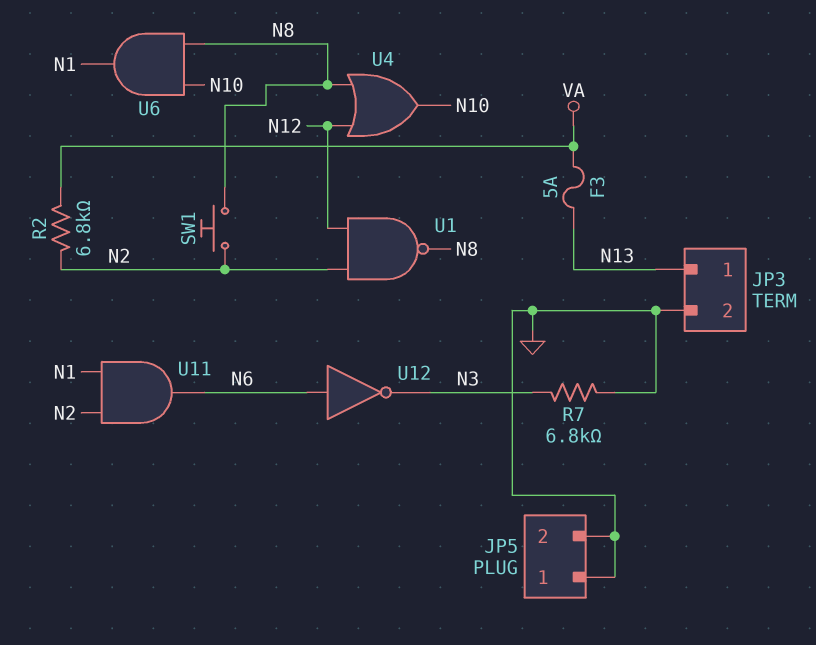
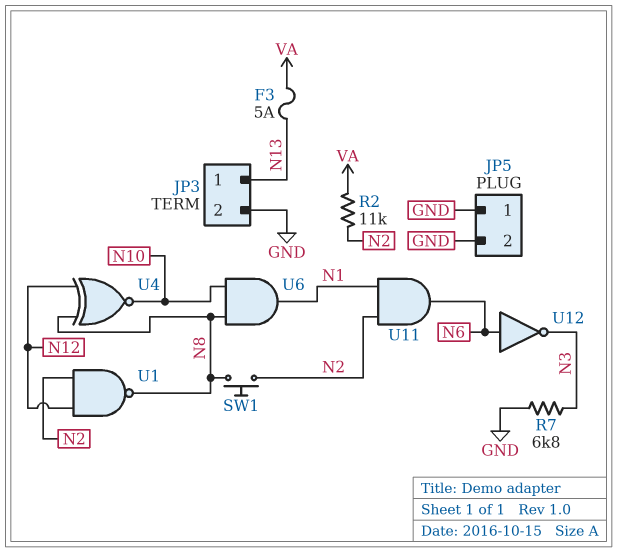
R2: 6.8k (N2, VA) -> 11k (N2, VA)
U4: OR (in N8, in N12, out N10) -> XNOR (in N8, in N12, out N10)

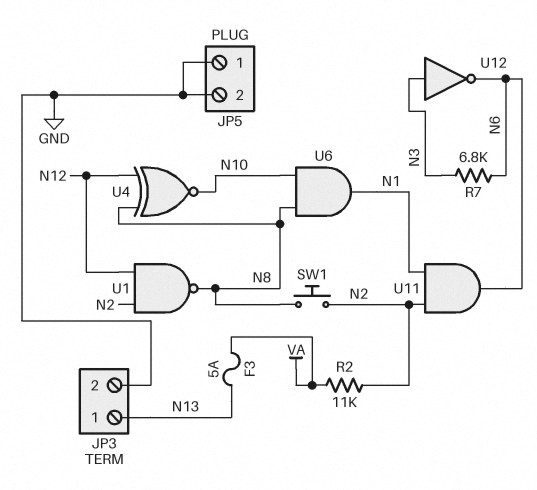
R7: 6.8k (GND, N3) -> 6.8k (N3, N6)
U12: NOT (in N6, out N3) -> NOT (in N3, out N6)

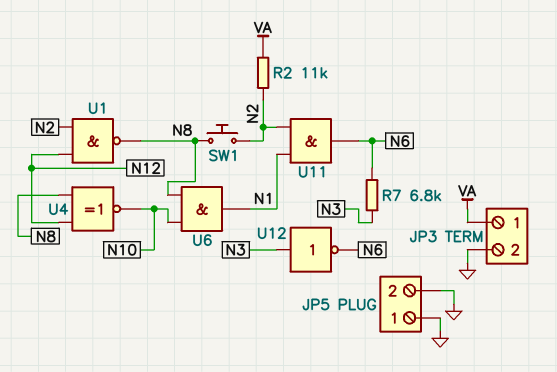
F3: 5A (N13, VA) -> none
JP3 pin 1: N13 -> VA

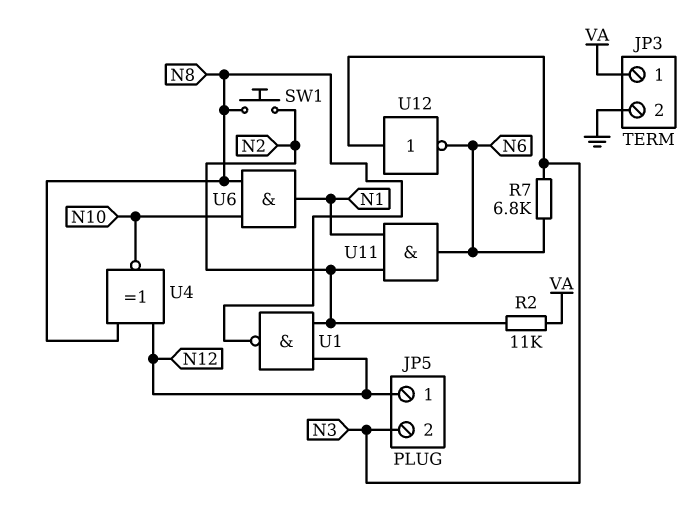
JP5 pin 1: GND -> N12
JP5 pin 2: GND -> N3

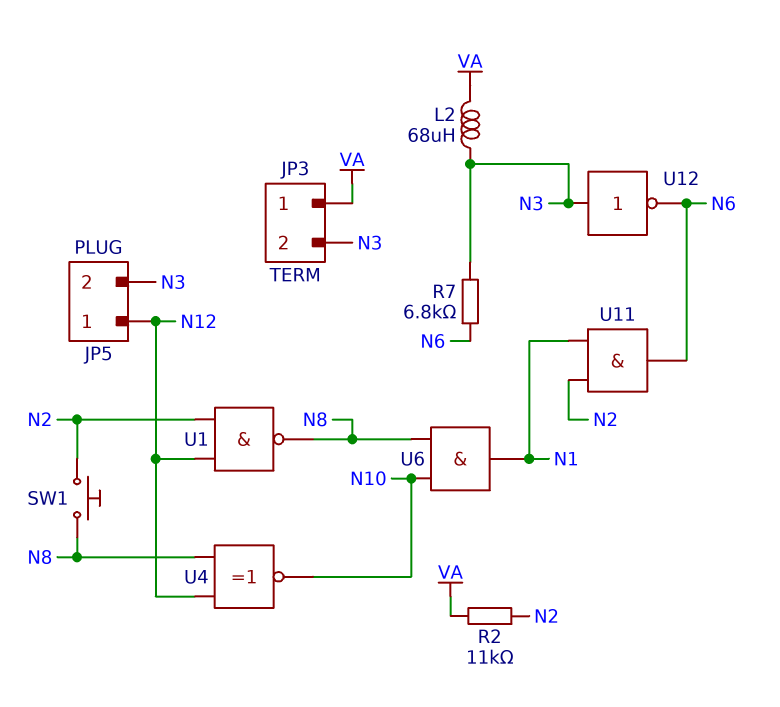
JP3 pin 2: GND -> N3
L2: none -> 68uH (N3, VA)

